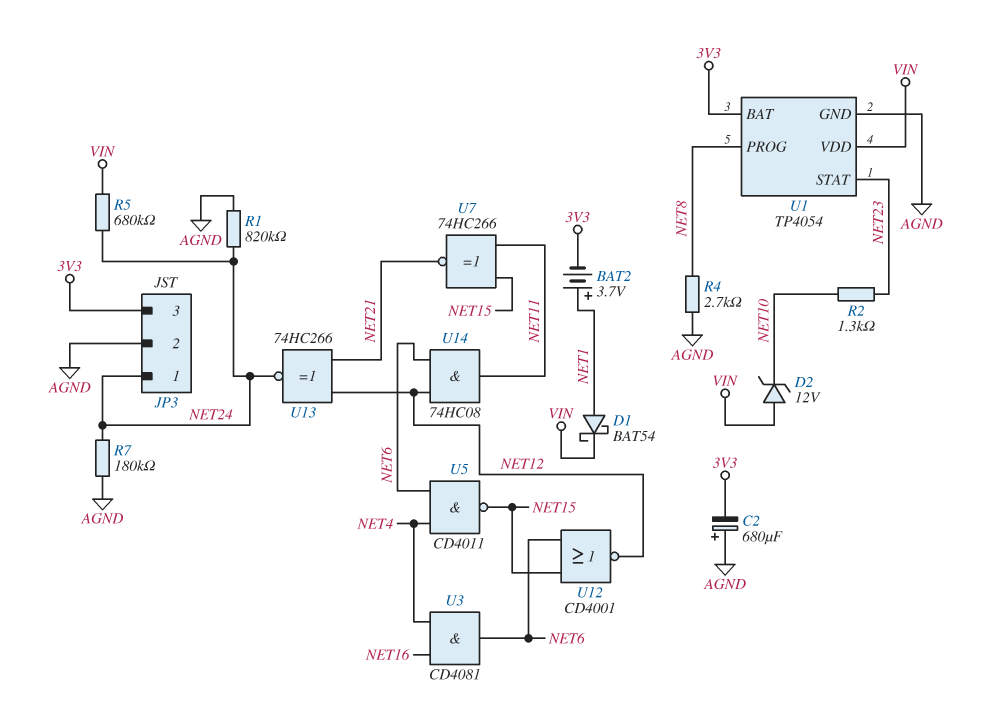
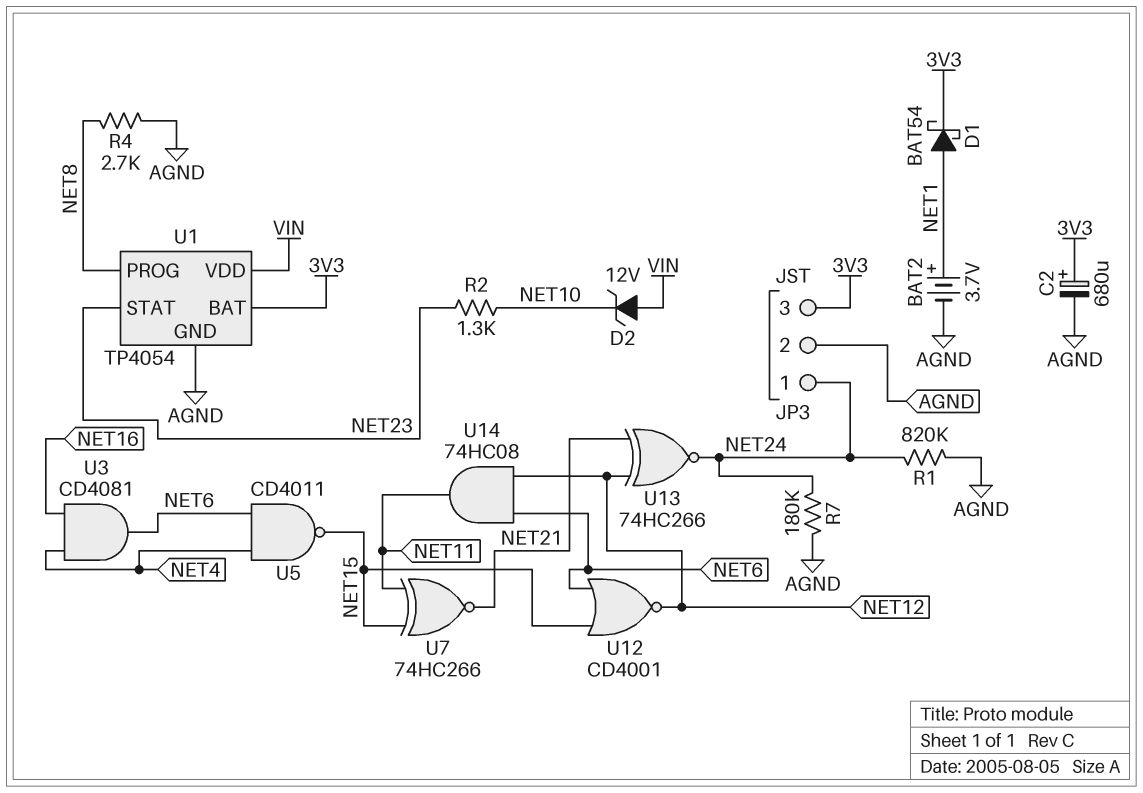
BAT2: 3.7V (plus NET1, minus 3V3) -> 3.7V (plus NET1, minus AGND)
C2: 680uF (plus AGND, minus 3V3) -> 680uF (plus 3V3, minus AGND)
D1: schottky BAT54 (A NET1, K VIN) -> schottky BAT54 (A NET1, K 3V3)
R5: 680k (NET24, VIN) -> none

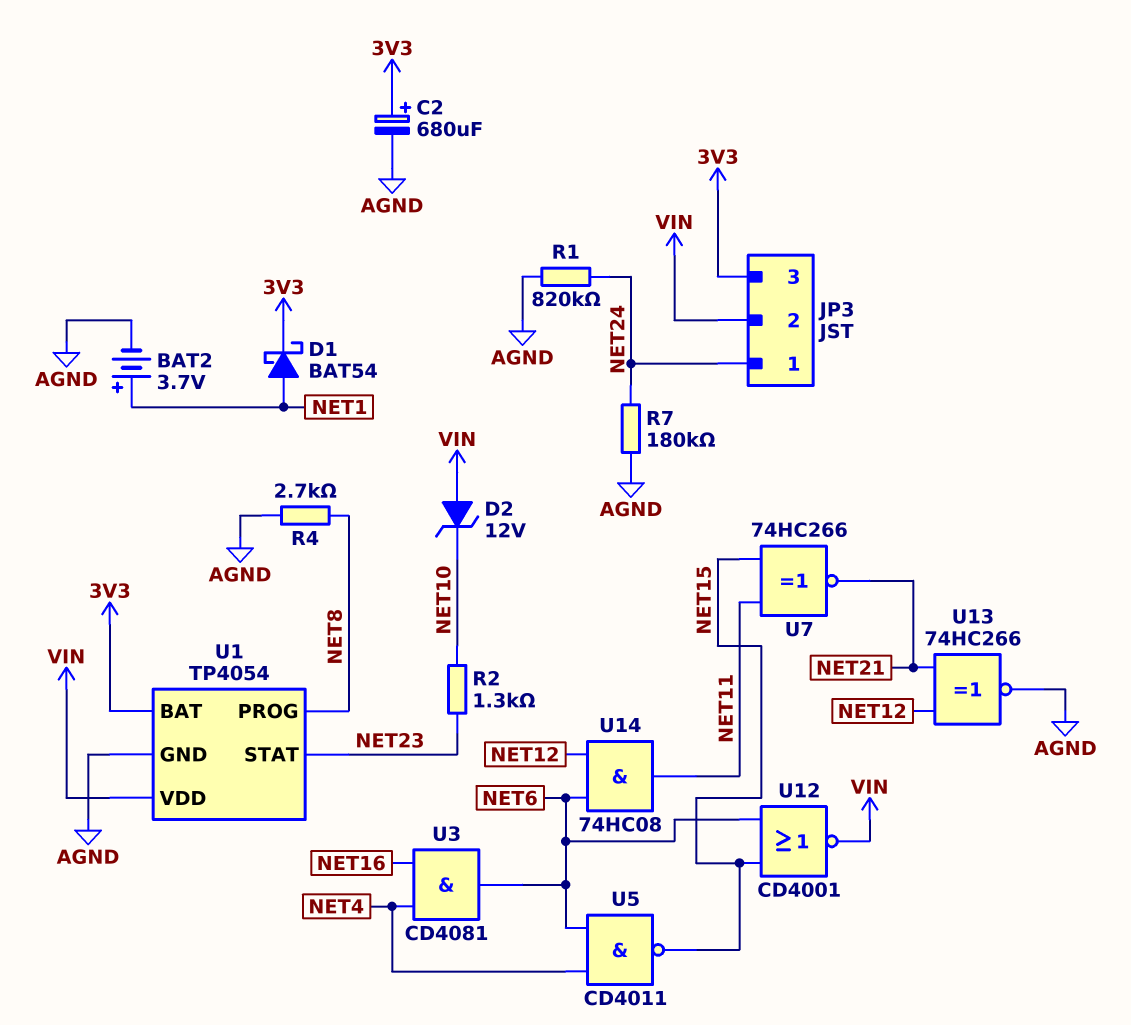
JP3 pin 2: AGND -> VIN
U12: NOR CD4001 (in NET6, in NET15, out NET12) -> NOR CD4001 (in NET6, in NET15, out VIN)
U13: XNOR 74HC266 (in NET12, in NET21, out NET24) -> XNOR 74HC266 (in NET12, in NET21, out AGND)

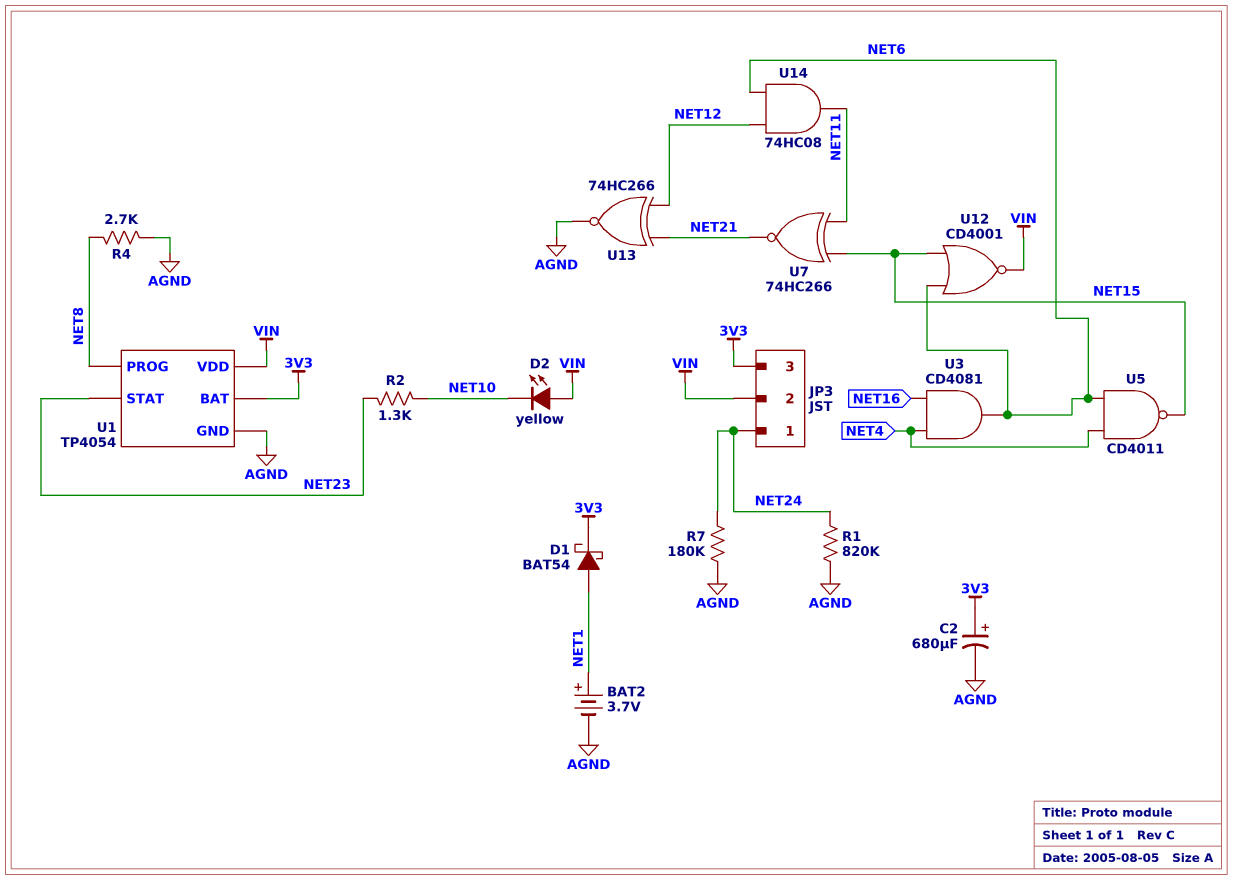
D2: zener 12V (A VIN, K NET10) -> LED yellow (A VIN, K NET10)

